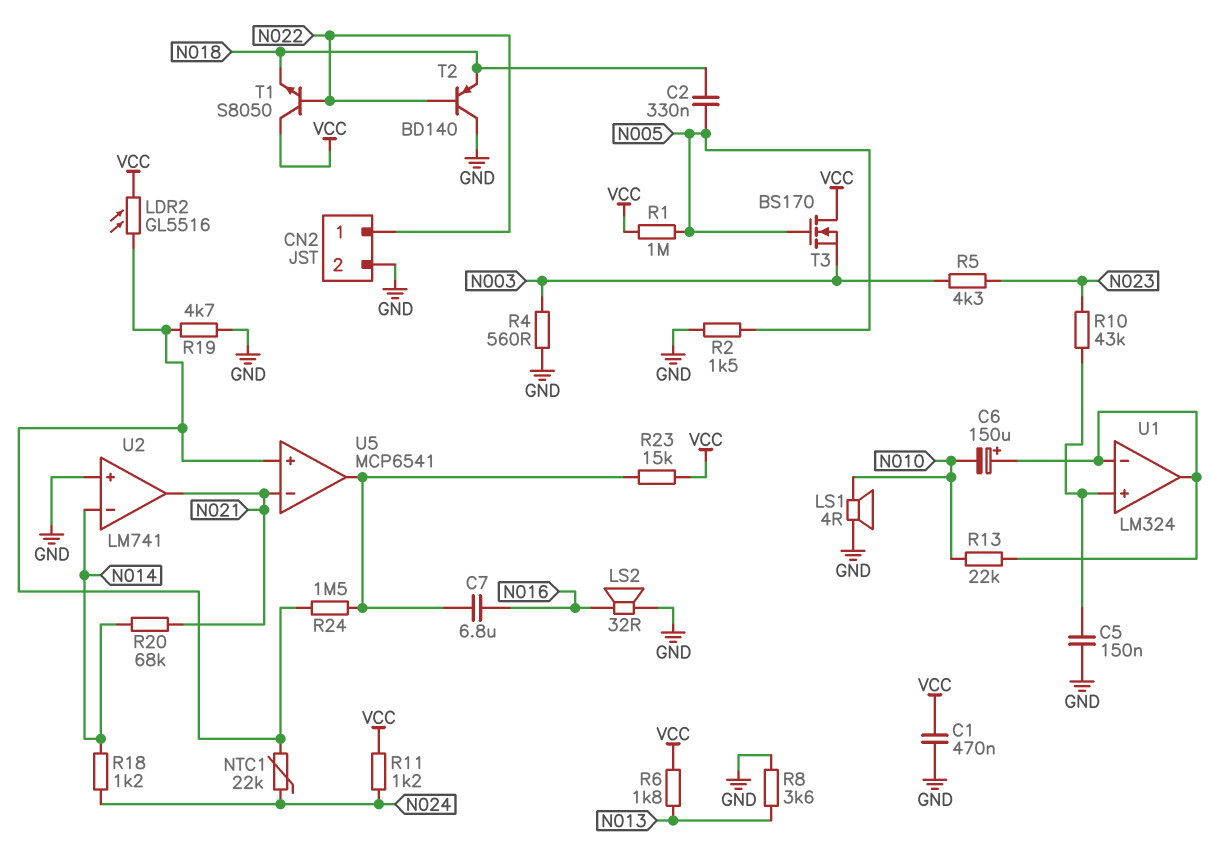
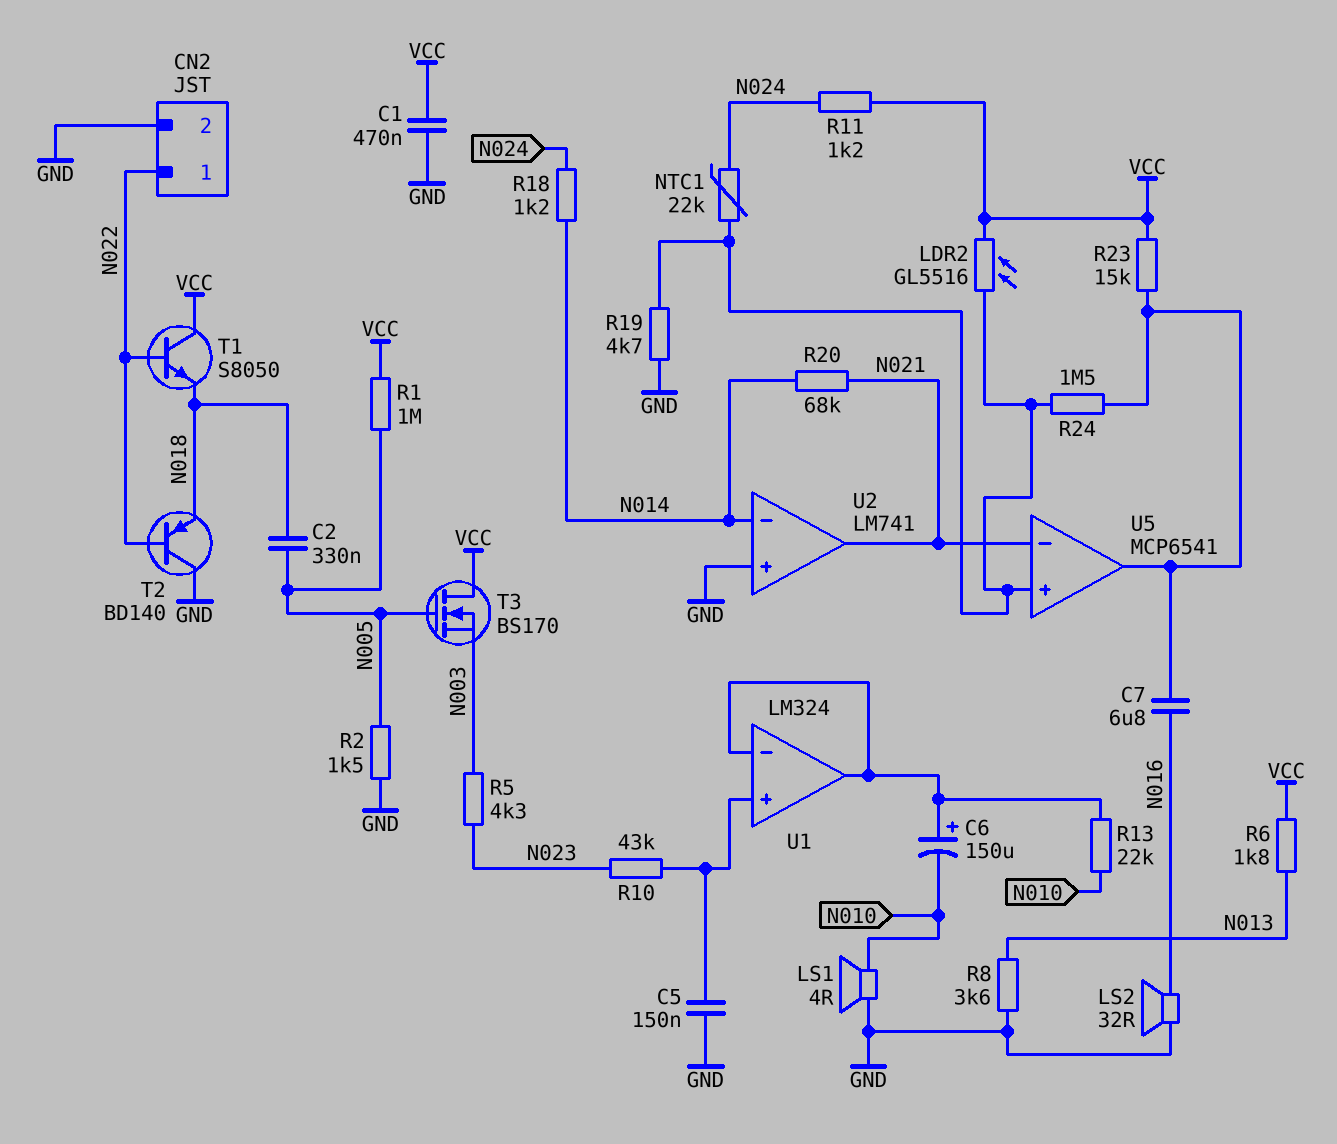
R4: 560 (GND, N003) -> none

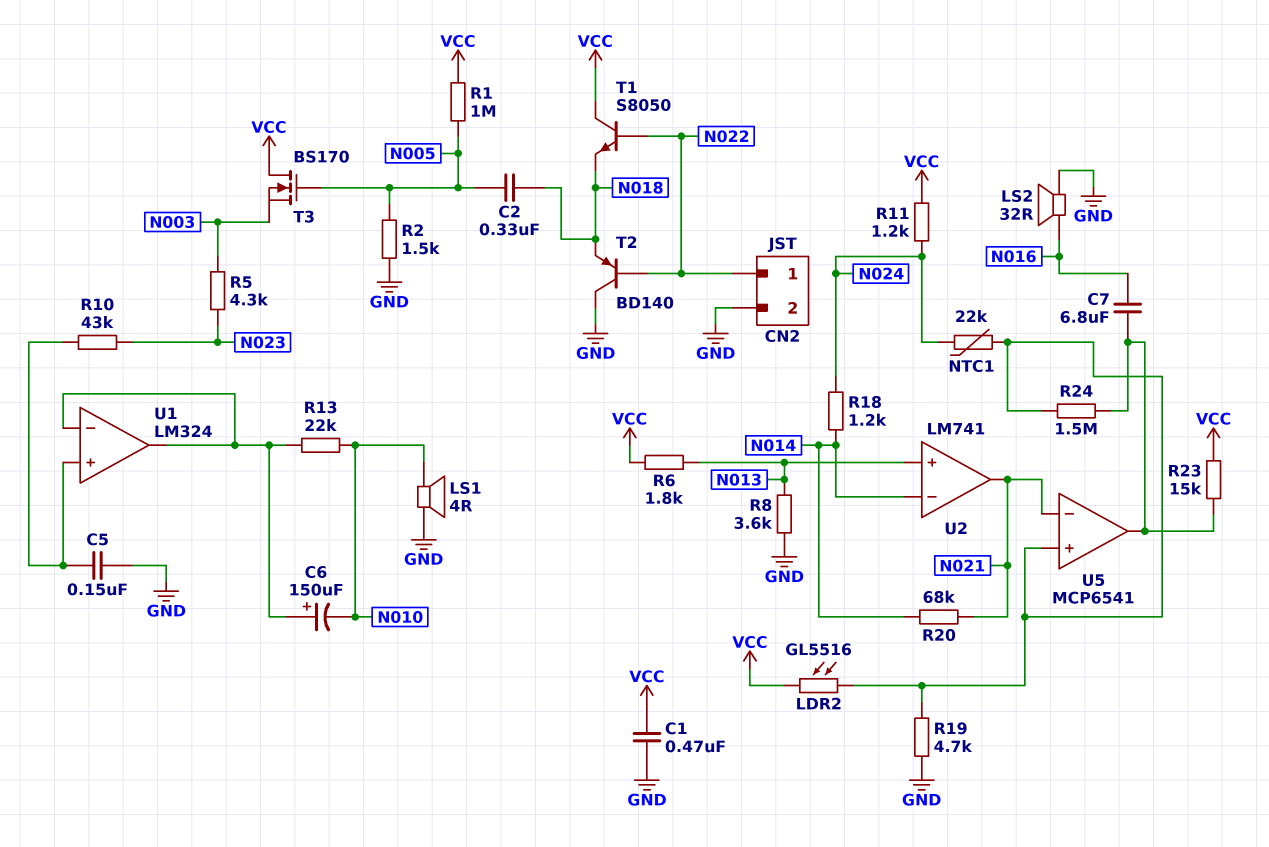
U2 pin in+: GND -> N013

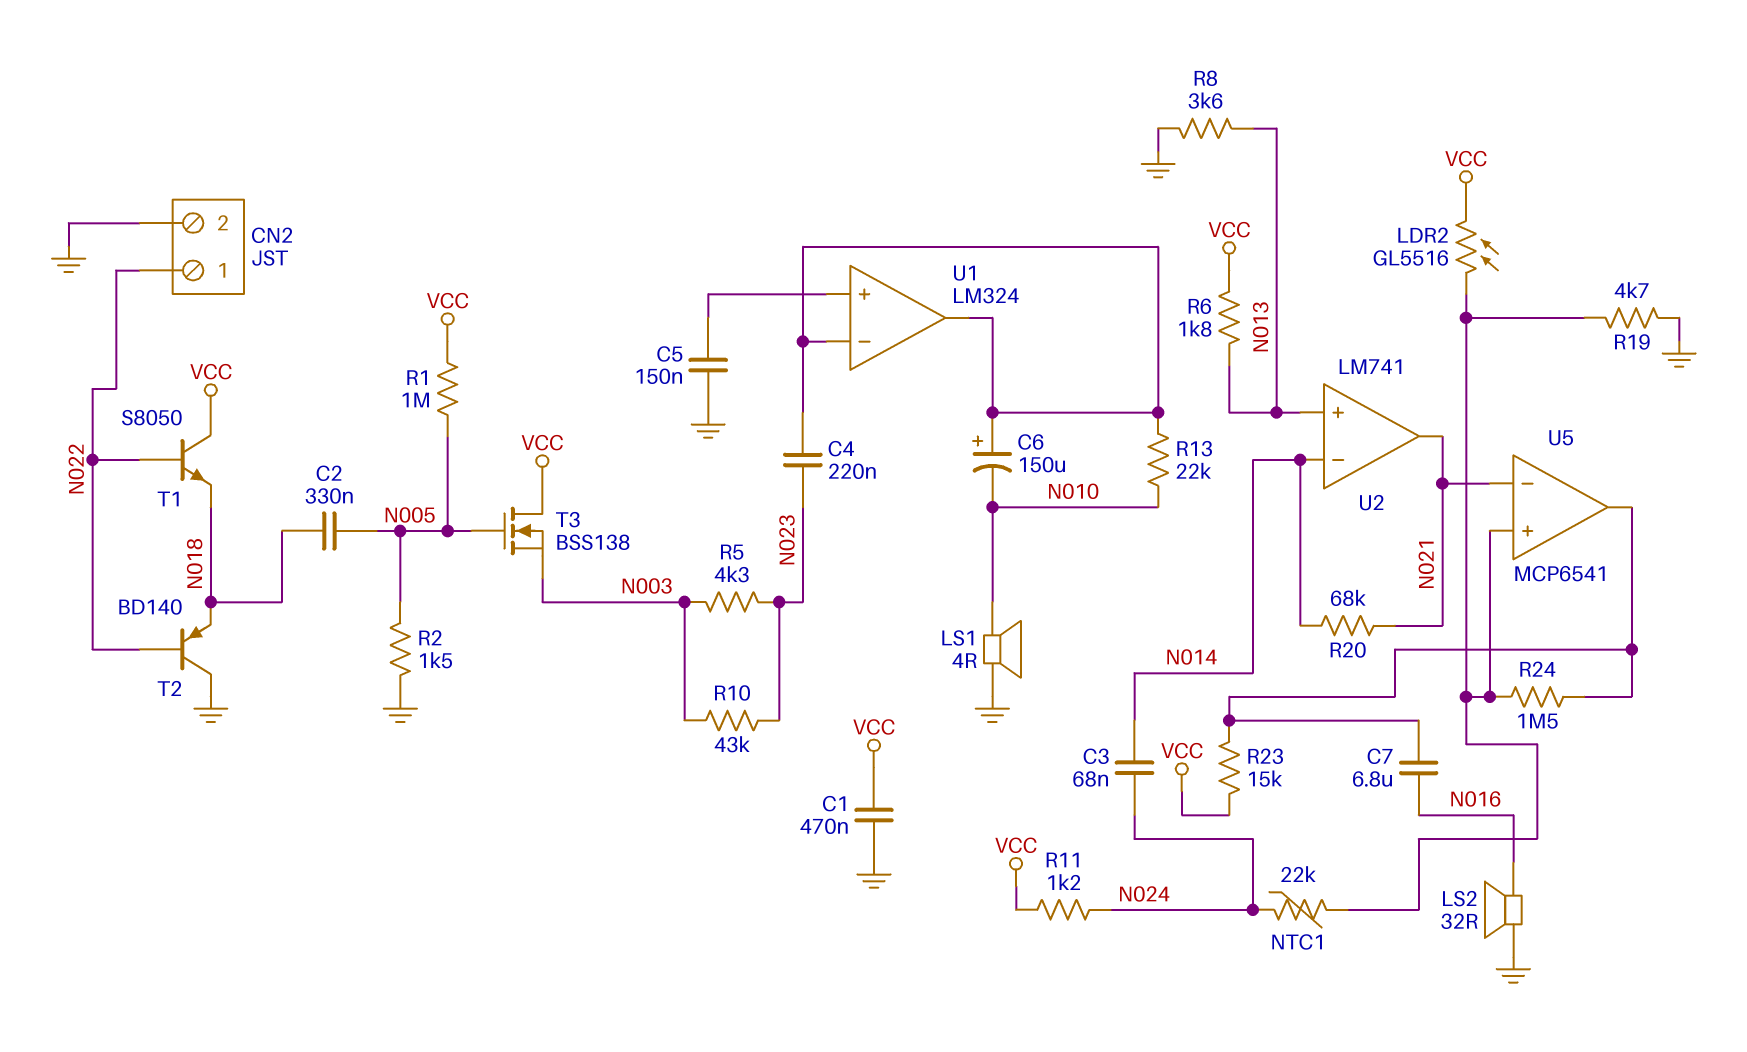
C3: none -> 68nF (N014, N024)
C4: none -> 220nF (N023, U1/in-)
R10: 43k (N023, U1/in+) -> 43k (N003, N023)
R18: 1.2k (N014, N024) -> none
T3: NMOS BS170 (G N005, D VCC, S N003) -> NMOS BSS138 (G N005, D VCC, S N003)

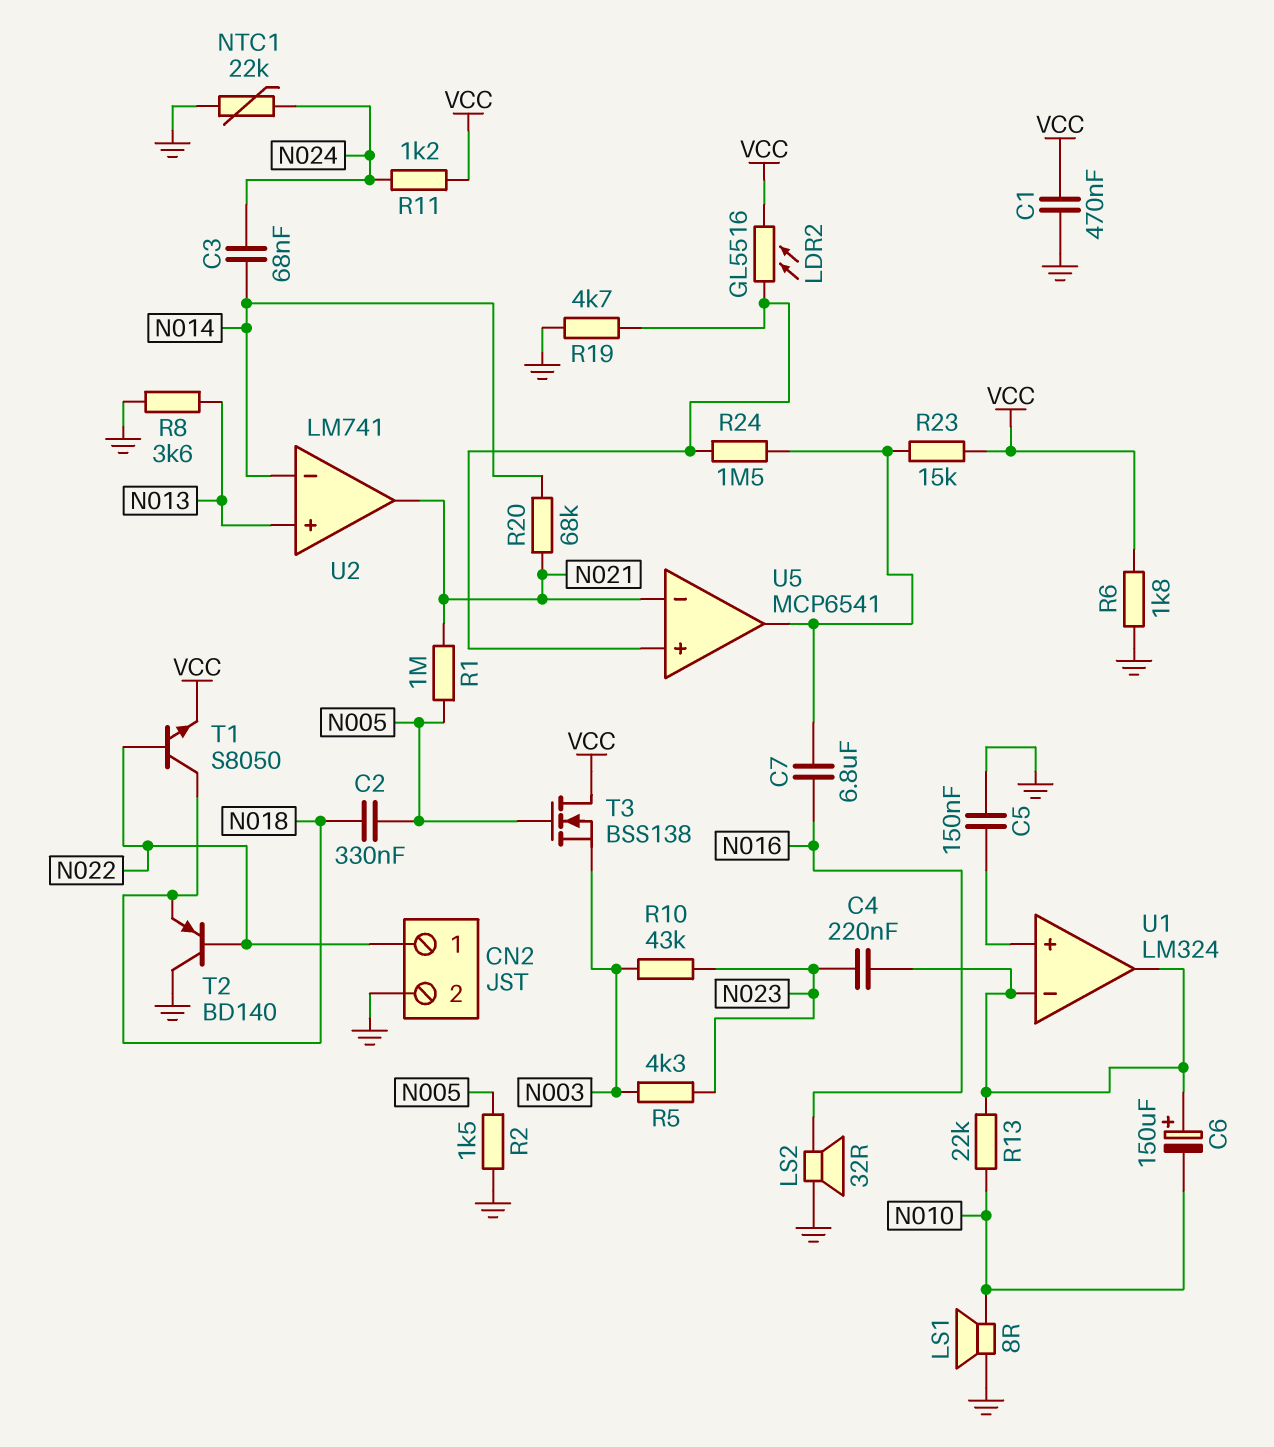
LS1: speaker 4R (GND, N010) -> speaker 8R (GND, N010)
NTC1: 22k (N024, U5/in+) -> 22k (GND, N024)
R1: 1M (N005, VCC) -> 1M (N005, N021)
R6: 1.8k (N013, VCC) -> 1.8k (GND, VCC)
T1: NPN S8050 (B N022, C VCC, E N018) -> NPN S8050 (B N022, C N018, E VCC)

